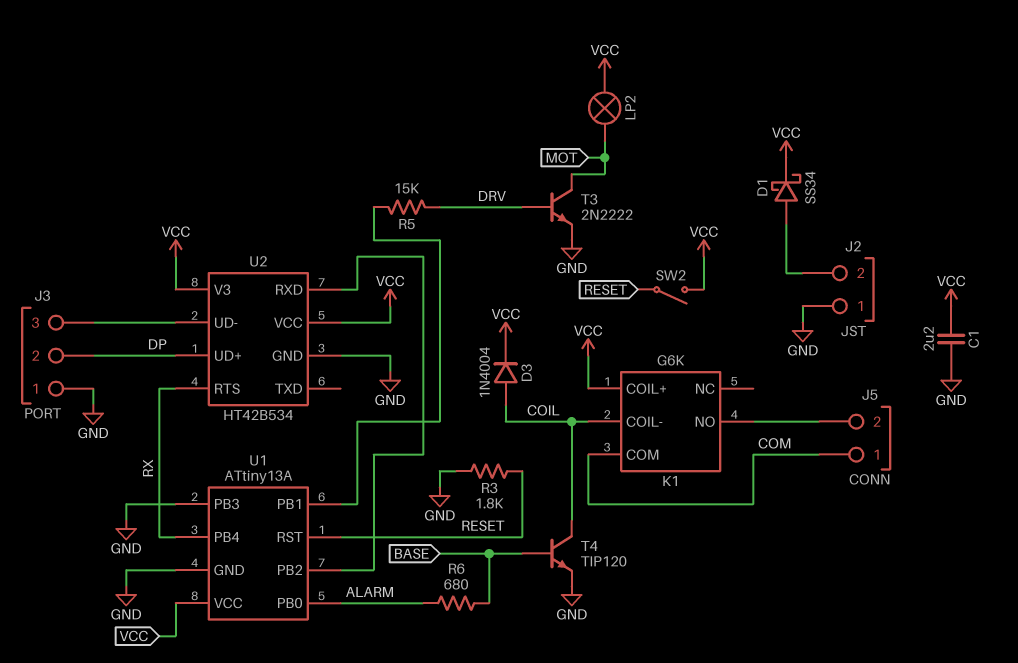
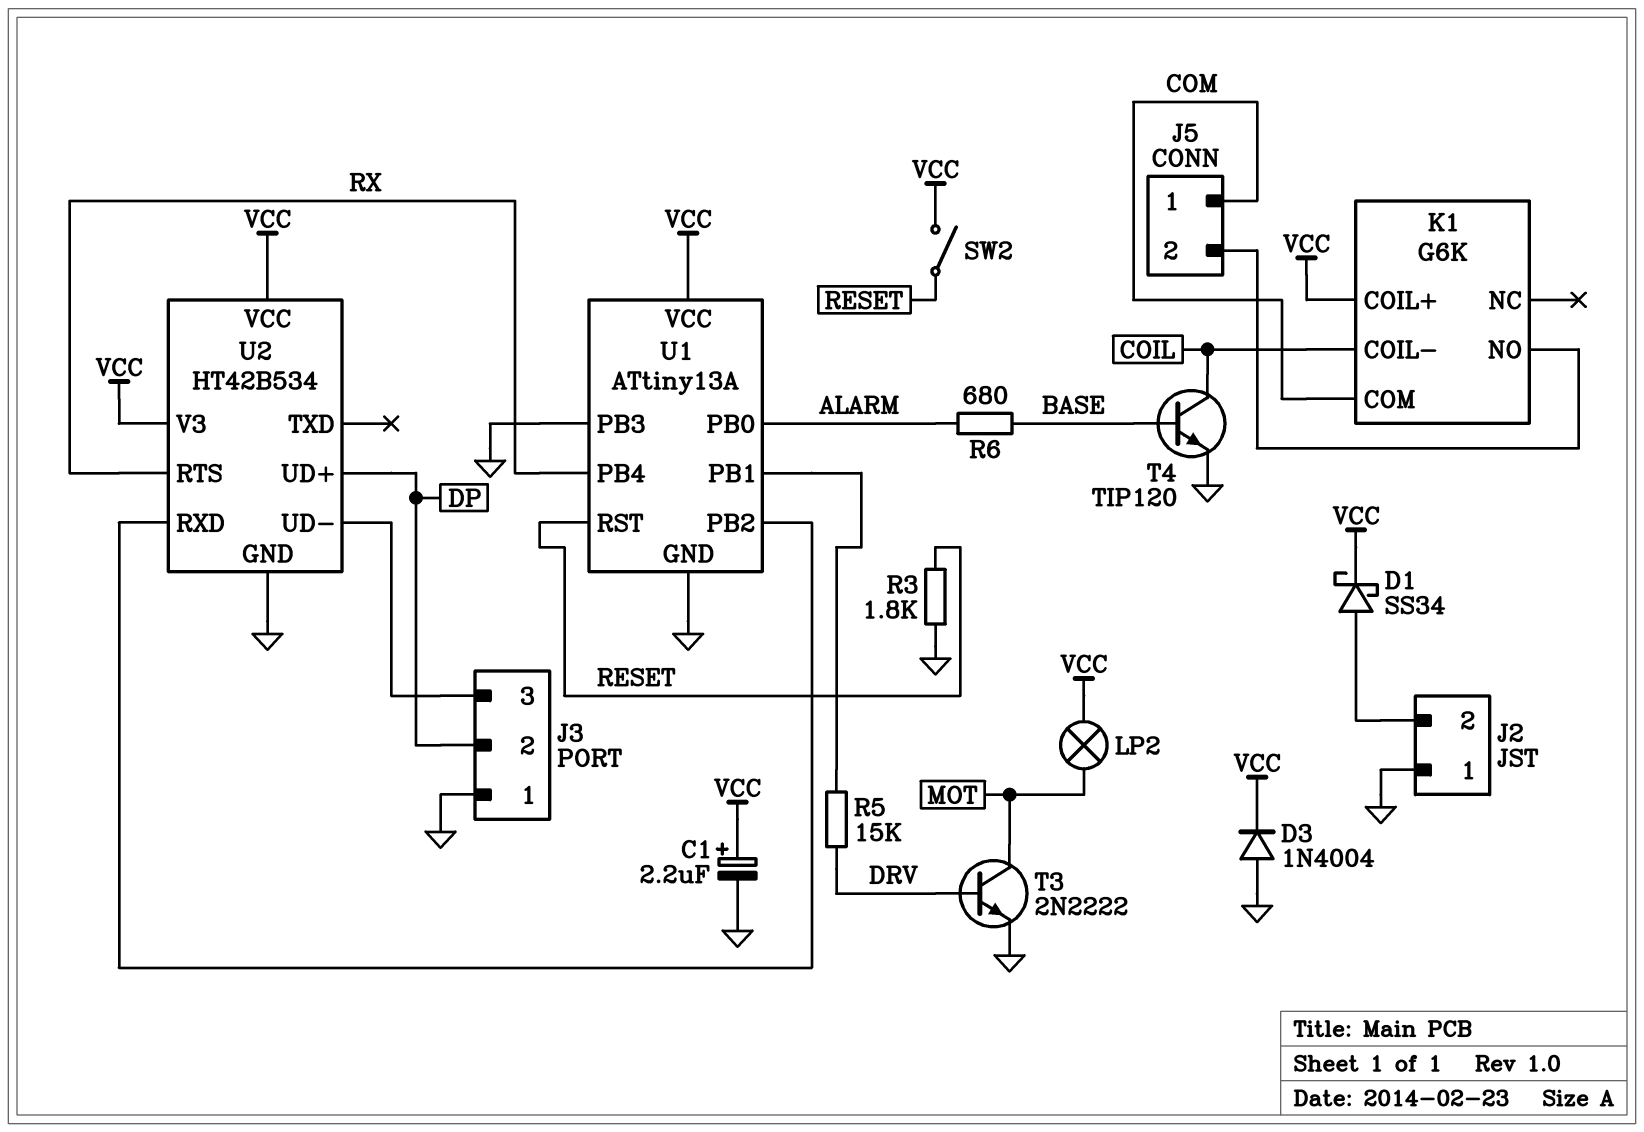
C1: 2.2uF (GND, VCC) -> 2.2uF (plus VCC, minus GND)
D3: diode 1N4004 (A COIL, K VCC) -> diode 1N4004 (A GND, K VCC)

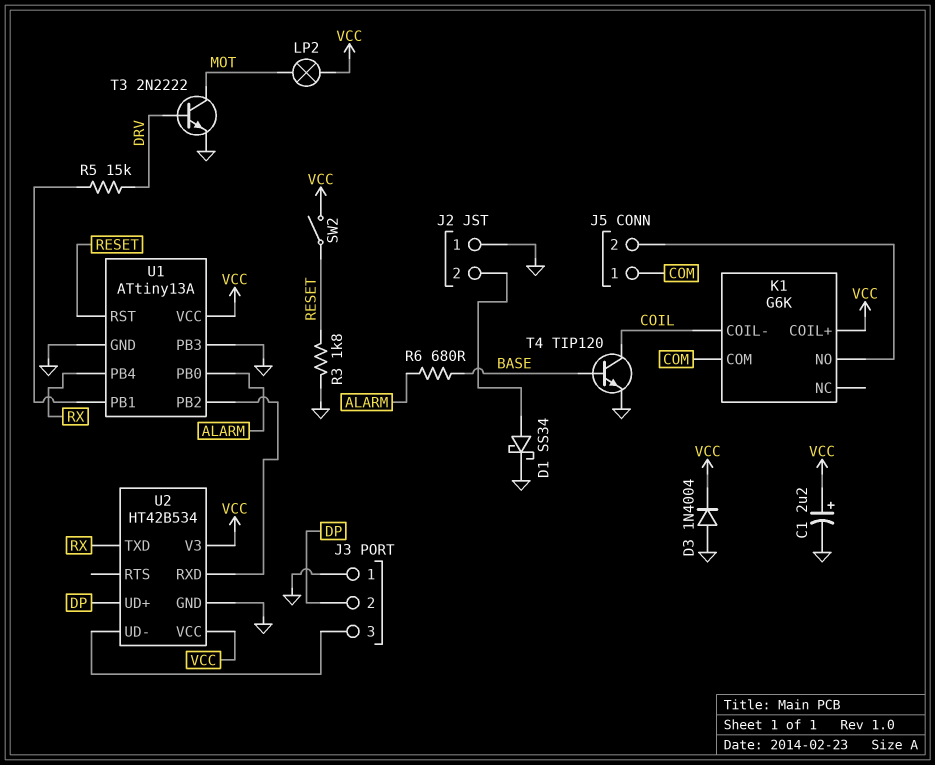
D1: schottky SS34 (A J2/2, K VCC) -> schottky SS34 (A J2/2, K GND)
U2 pin RTS: RX -> none
U2 pin TXD: none -> RX

